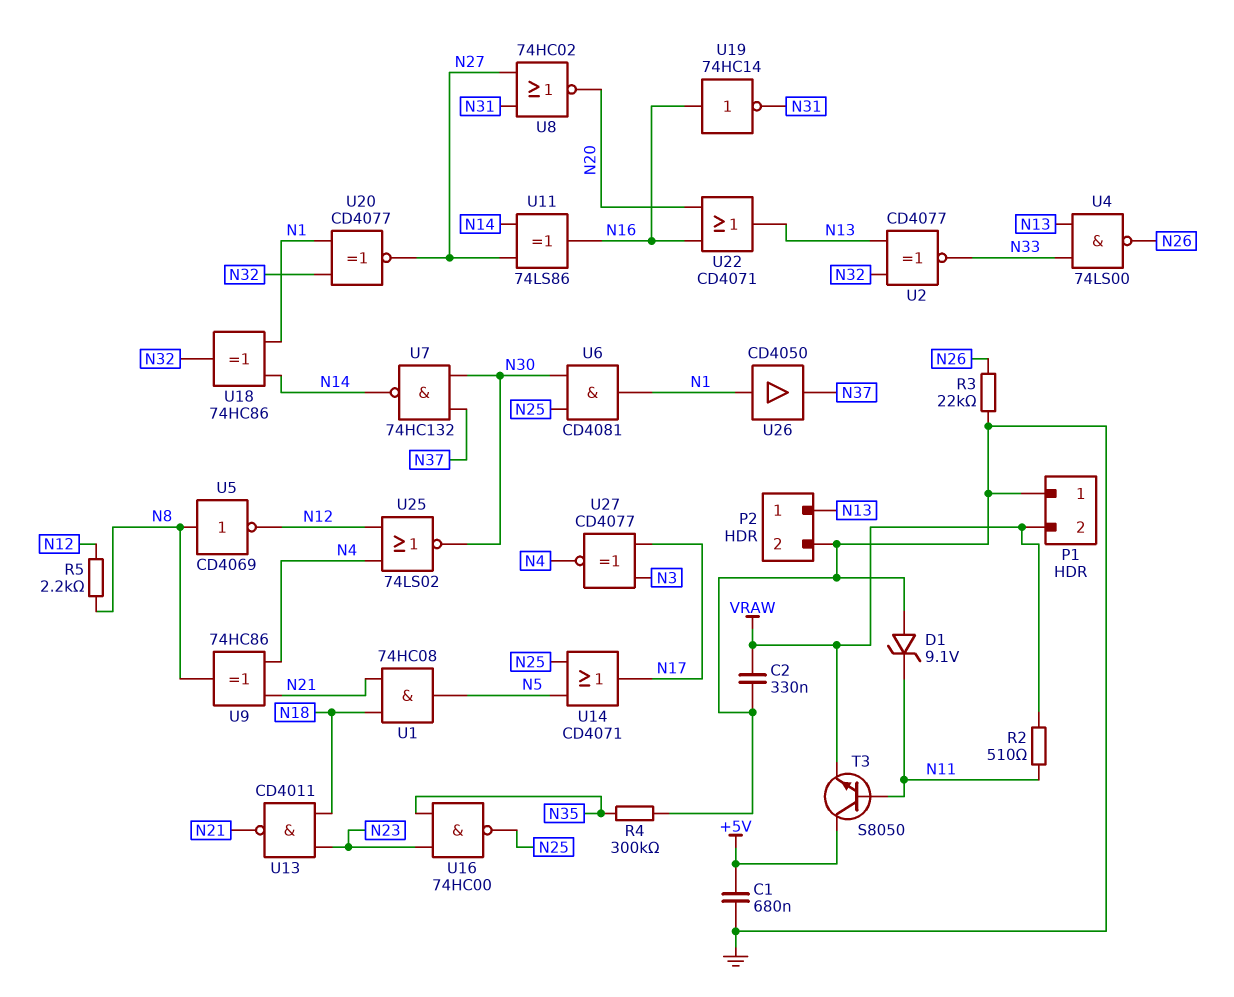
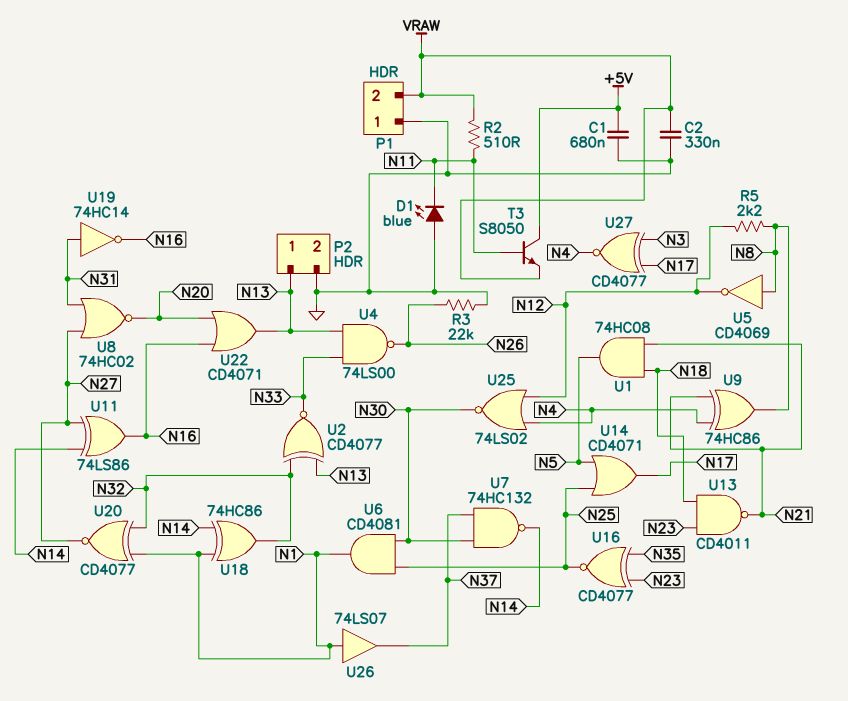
D1: zener 9.1V (A GND, K N11) -> LED blue (A GND, K N11)
R4: 300k (GND, N35) -> none
U16: NAND 74HC00 (in N23, in N35, out N25) -> XNOR CD4077 (in N23, in N35, out N25)
U19: NOT 74HC14 (in N16, out N31) -> NOT 74HC14 (in N31, out N16)
U26: buffer CD4050 (in N1, out N37) -> buffer 74LS07 (in N1, out N37)

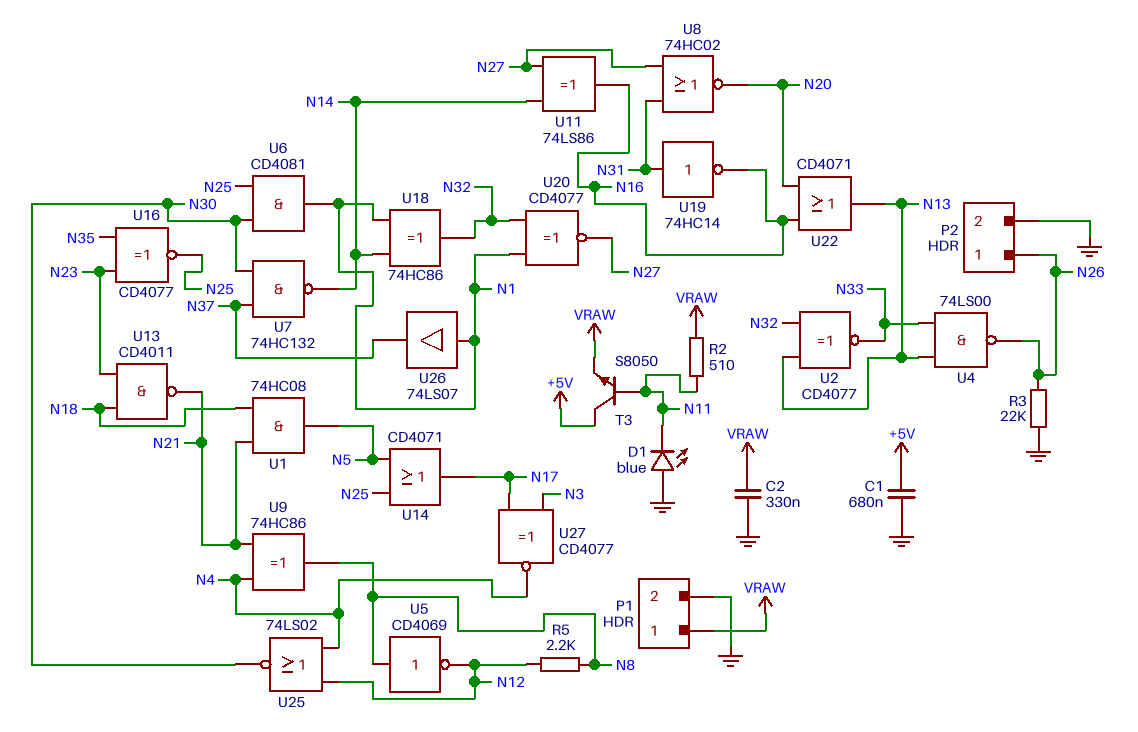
P1 pin 1: GND -> VRAW
P1 pin 2: VRAW -> GND
P2 pin 1: N13 -> N26

